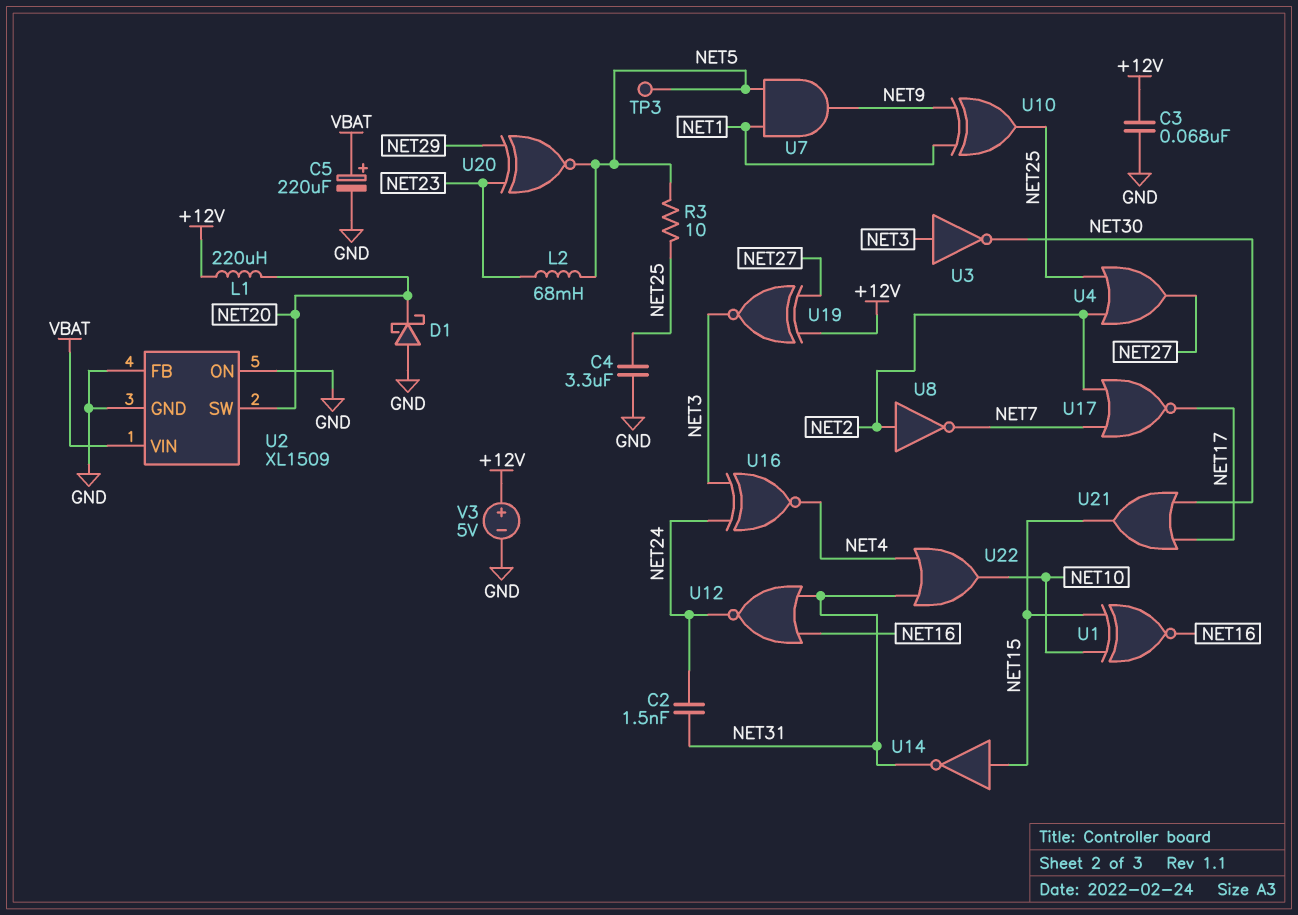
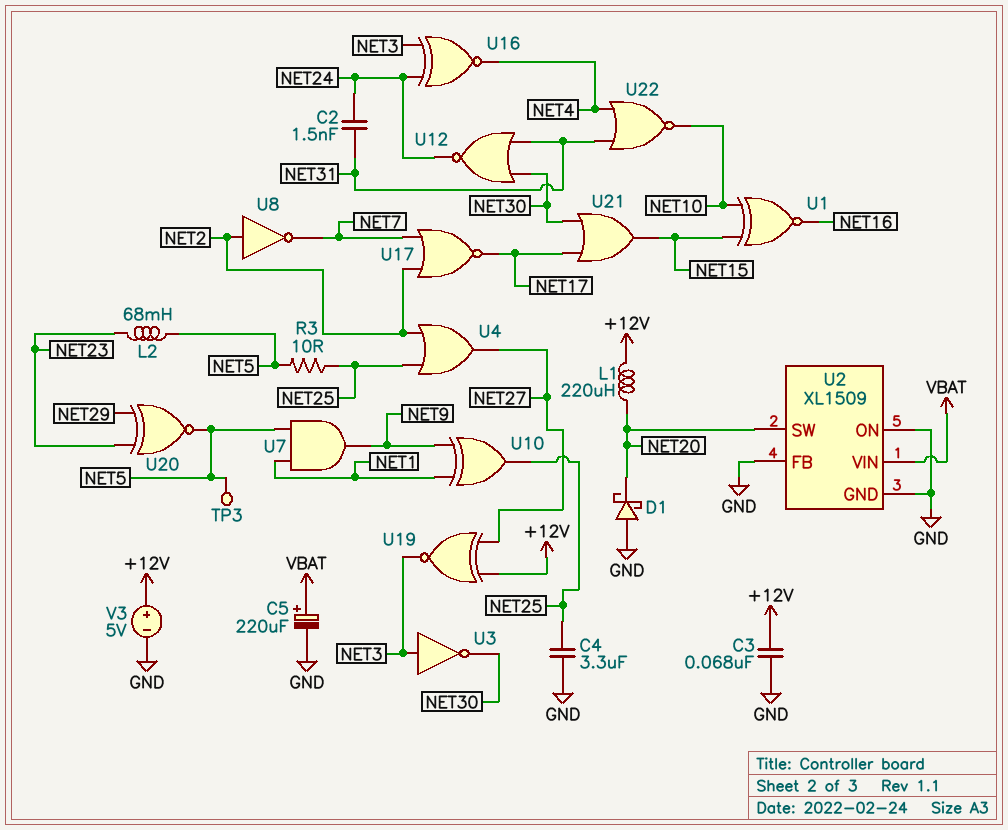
U12: NOR (in NET16, in NET31, out NET24) -> NOR (in NET30, in NET31, out NET24)
U14: NOT (in NET15, out NET31) -> none
U22: OR (in NET4, in NET31, out NET10) -> NOR (in NET4, in NET31, out NET10)

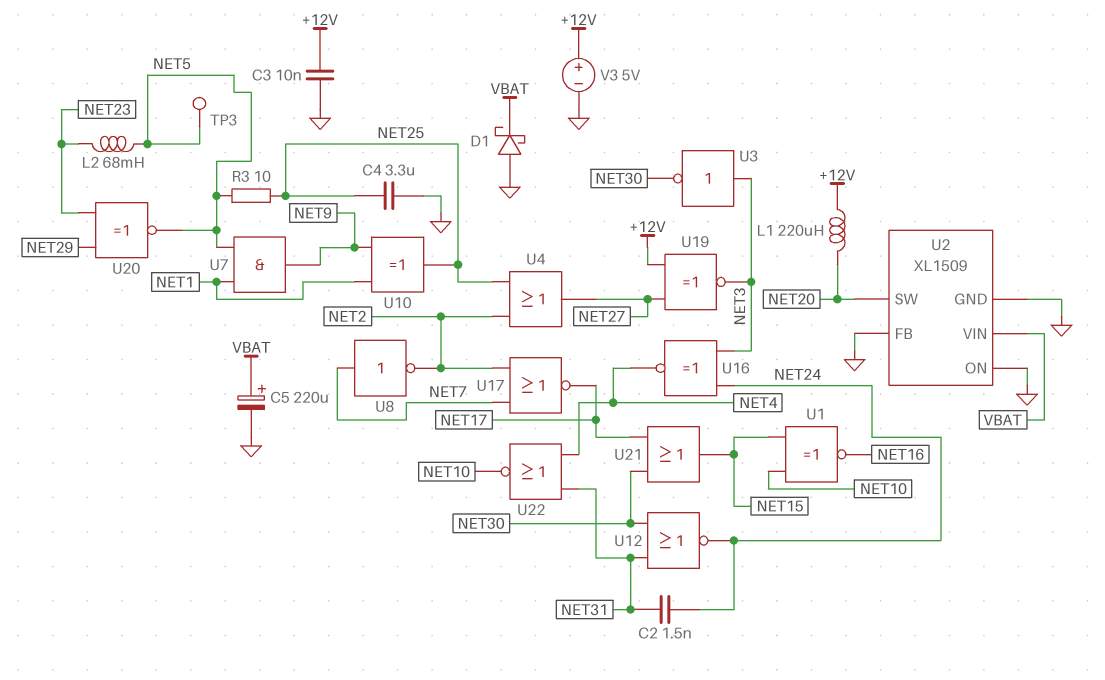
C3: 68nF (+12V, GND) -> 10nF (+12V, GND)
D1: schottky (A GND, K NET20) -> schottky (A GND, K VBAT)
U8: NOT (in NET2, out NET7) -> NOT (in NET7, out NET2)

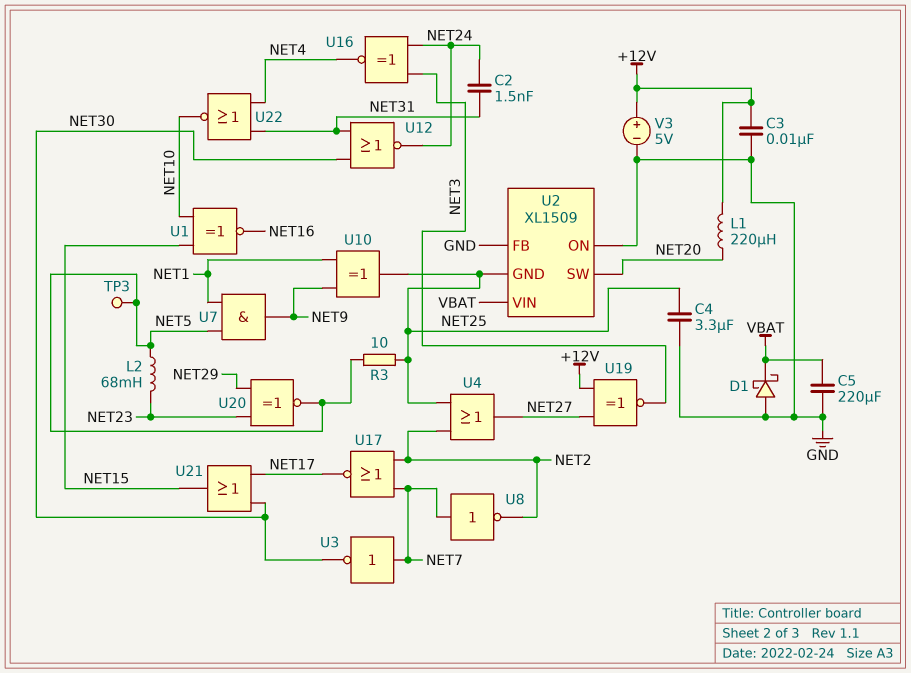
C5: 220uF (plus VBAT, minus GND) -> 220uF (GND, VBAT)
U2 pin GND: GND -> NET25
U3: NOT (in NET3, out NET30) -> NOT (in NET7, out NET30)

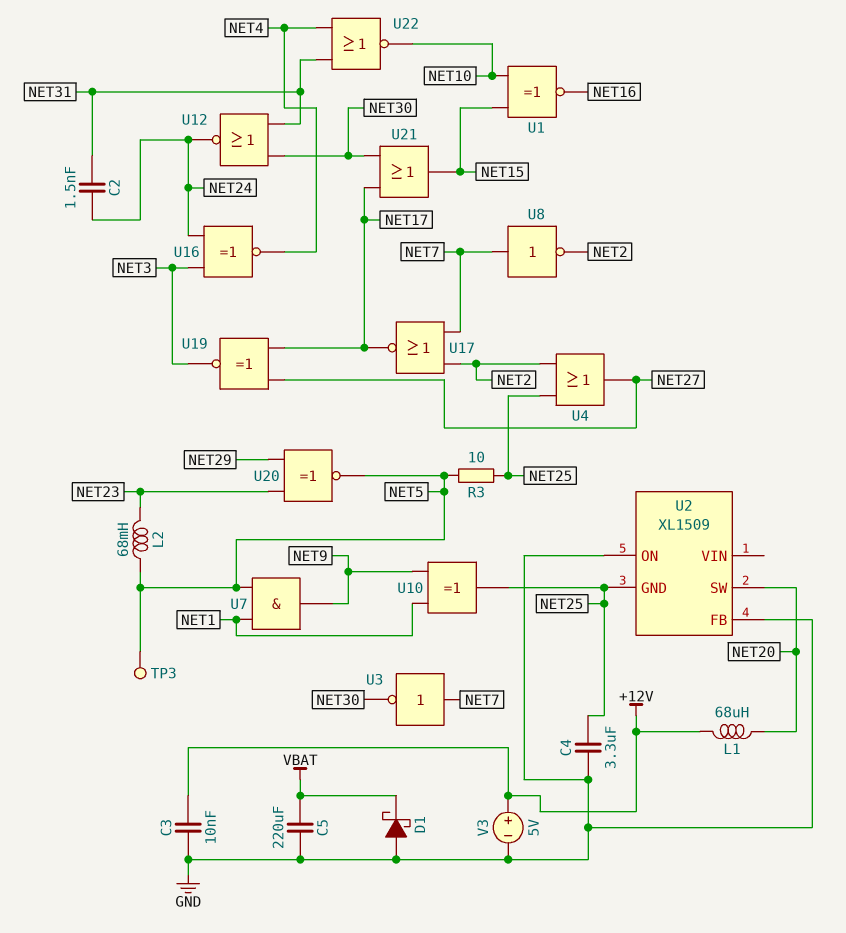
L1: 220uH (+12V, NET20) -> 68uH (+12V, NET20)
U2 pin VIN: VBAT -> none
U19: XNOR (in +12V, in NET27, out NET3) -> XNOR (in NET17, in NET27, out NET3)

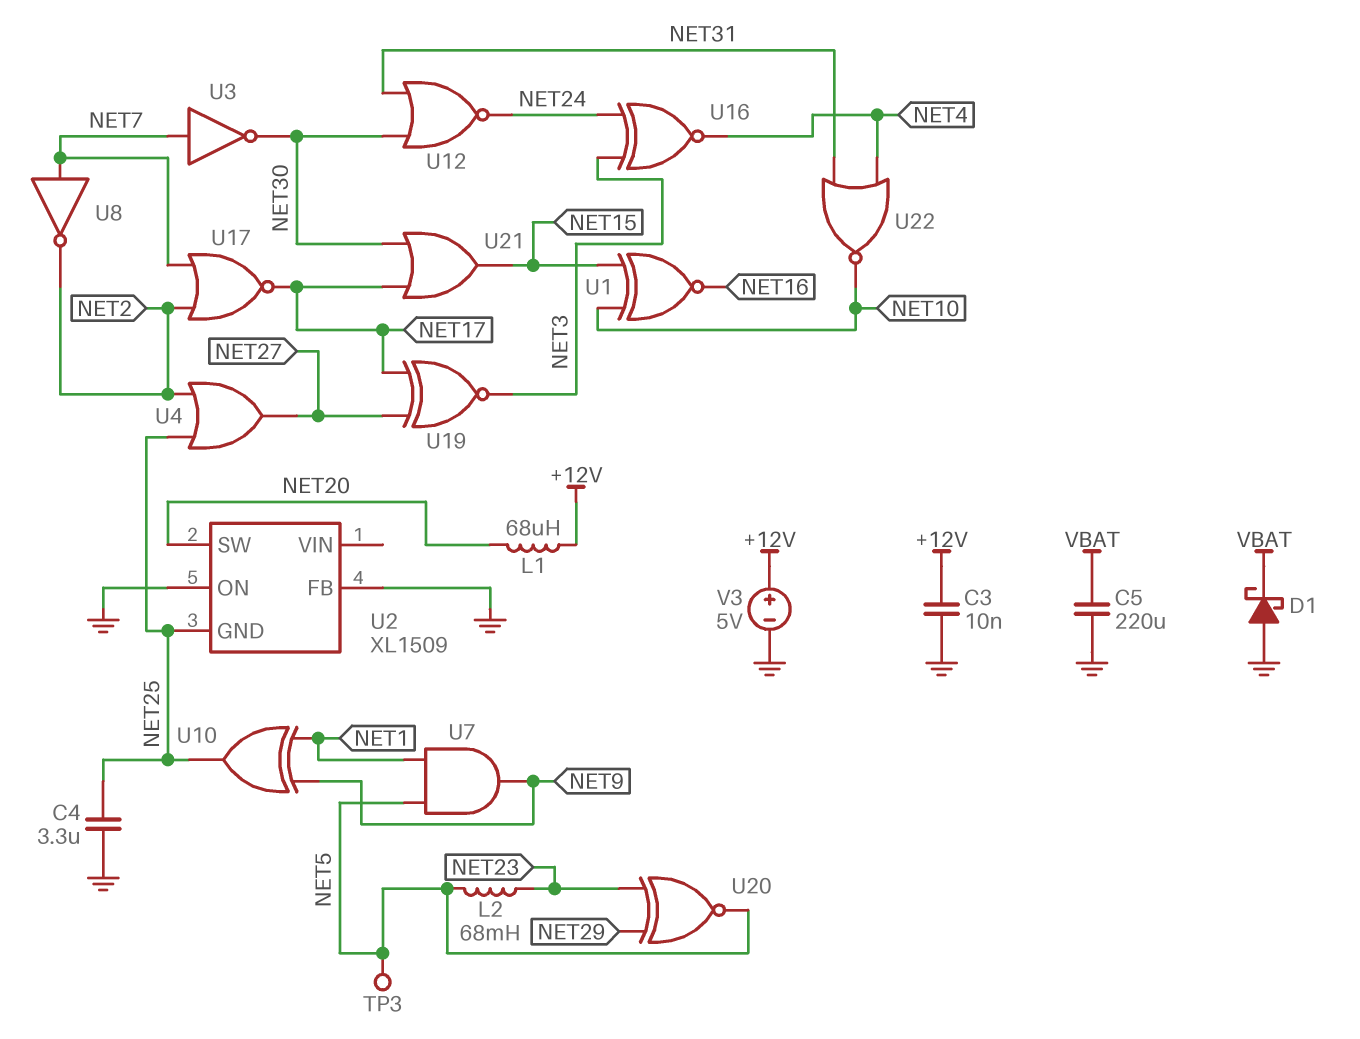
C2: 1.5nF (NET24, NET31) -> none
R3: 10 (NET5, NET25) -> none

